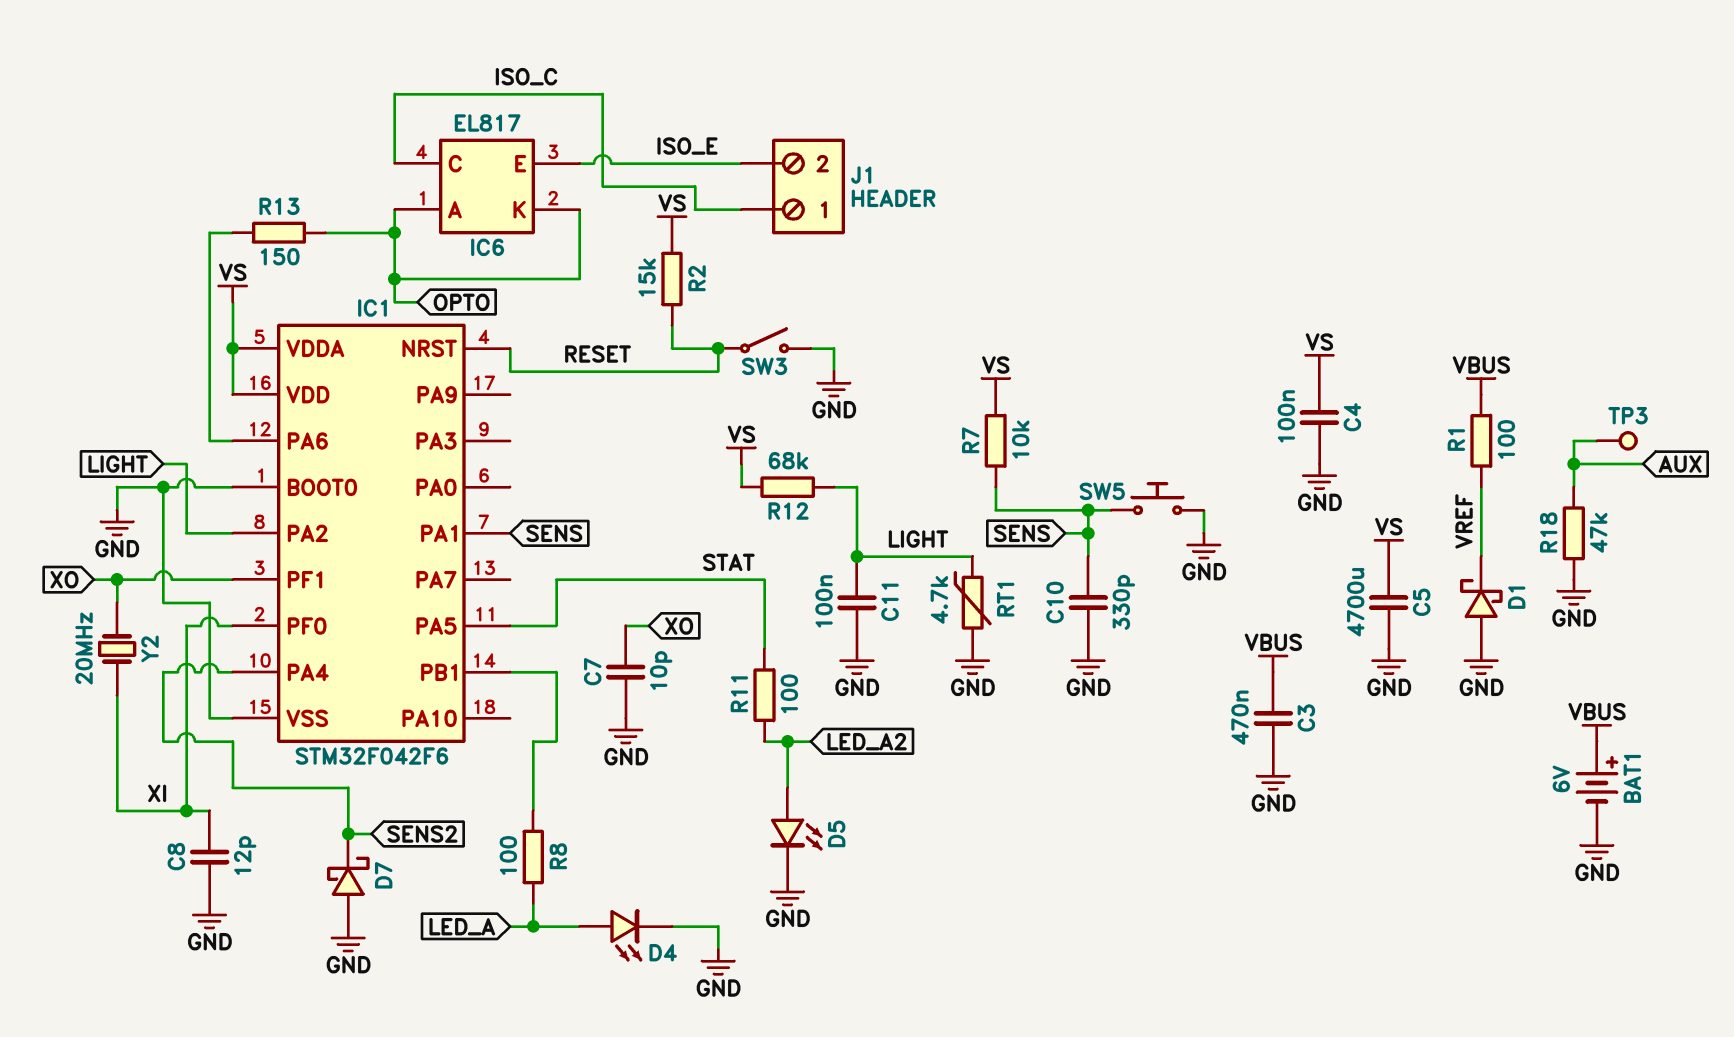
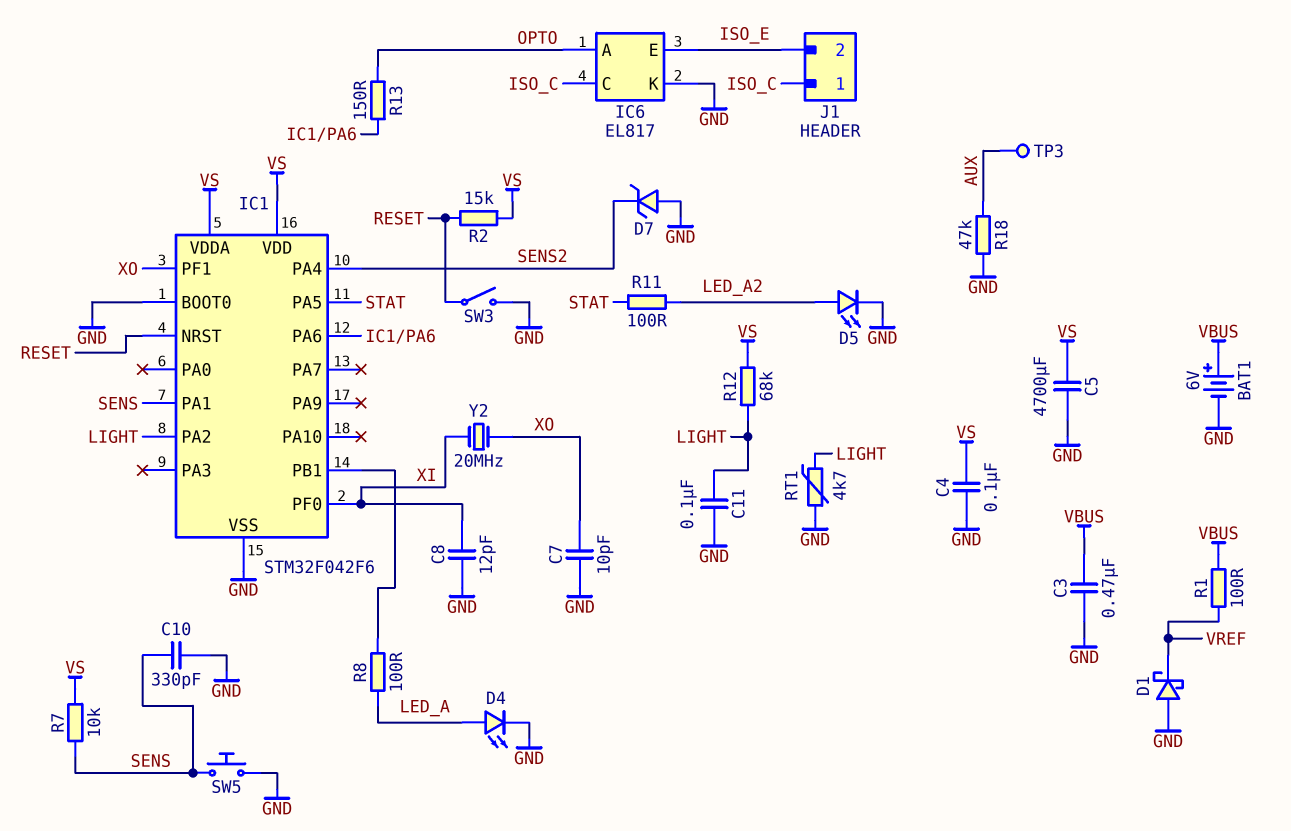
D7: schottky (A GND, K SENS2) -> zener (A GND, K SENS2)
IC6 pin K: OPTO -> GND

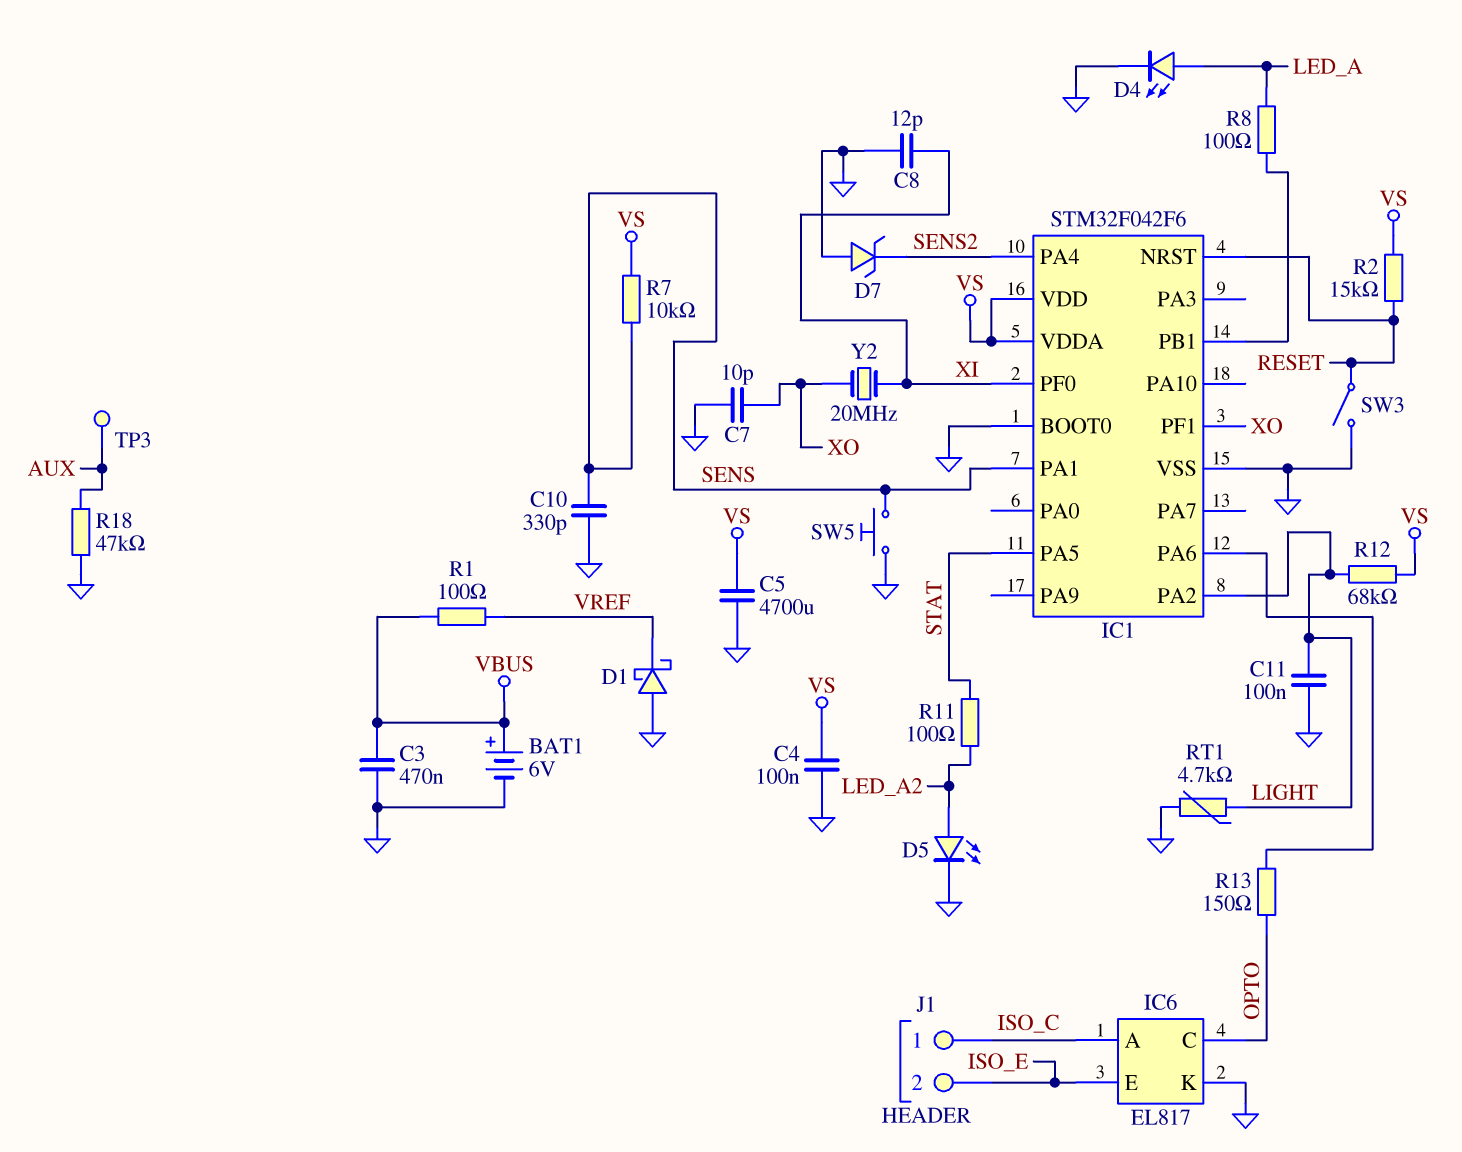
IC6 pin A: OPTO -> ISO_C
IC6 pin C: ISO_C -> OPTO

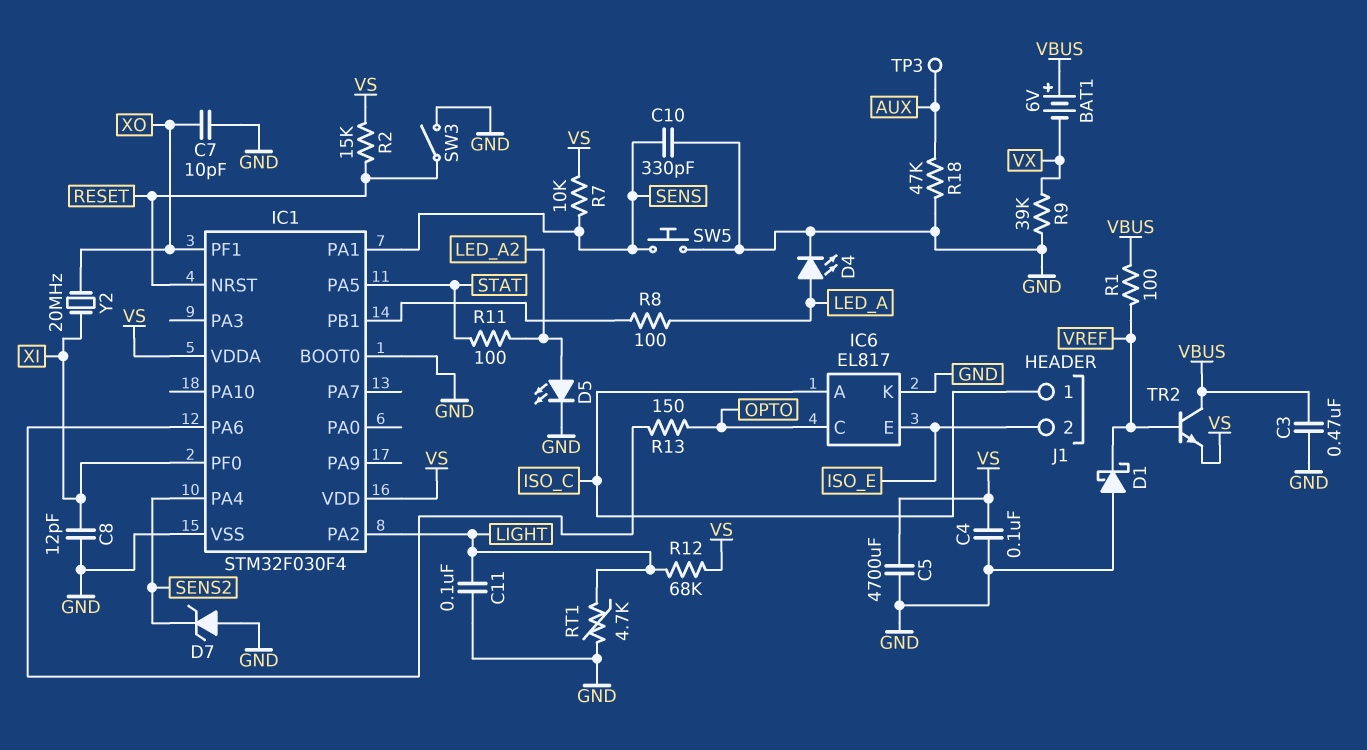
BAT1: 6V (plus VBUS, minus GND) -> 6V (plus VBUS, minus VX)
IC1: STM32F042F6 -> STM32F030F4
R9: none -> 39k (GND, VX)
TR2: none -> NPN (B VREF, C VBUS, E VS)

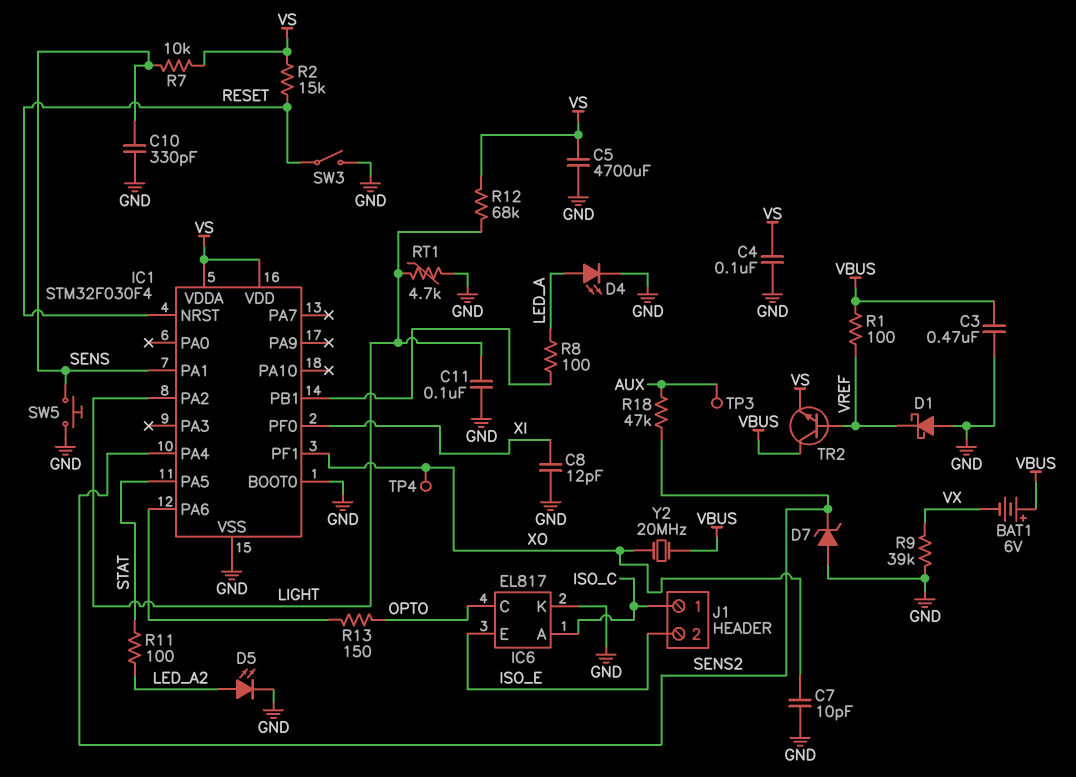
R18: 47k (AUX, GND) -> 47k (AUX, SENS2)
TP4: none -> test point (XO)
Y2: 20MHz (XI, XO) -> 20MHz (VBUS, XO)

